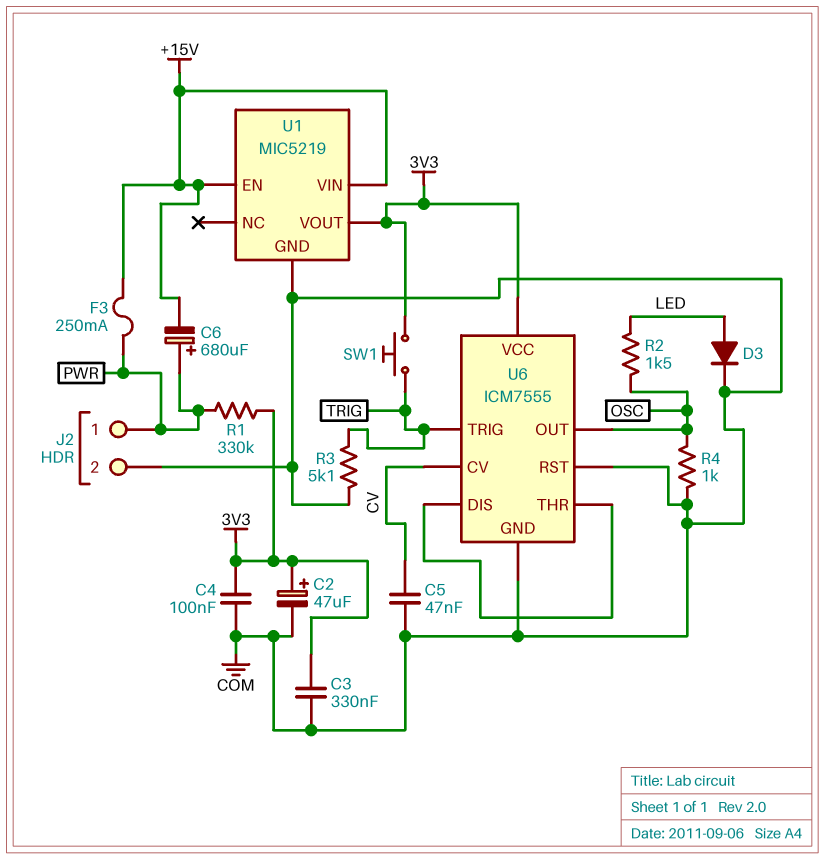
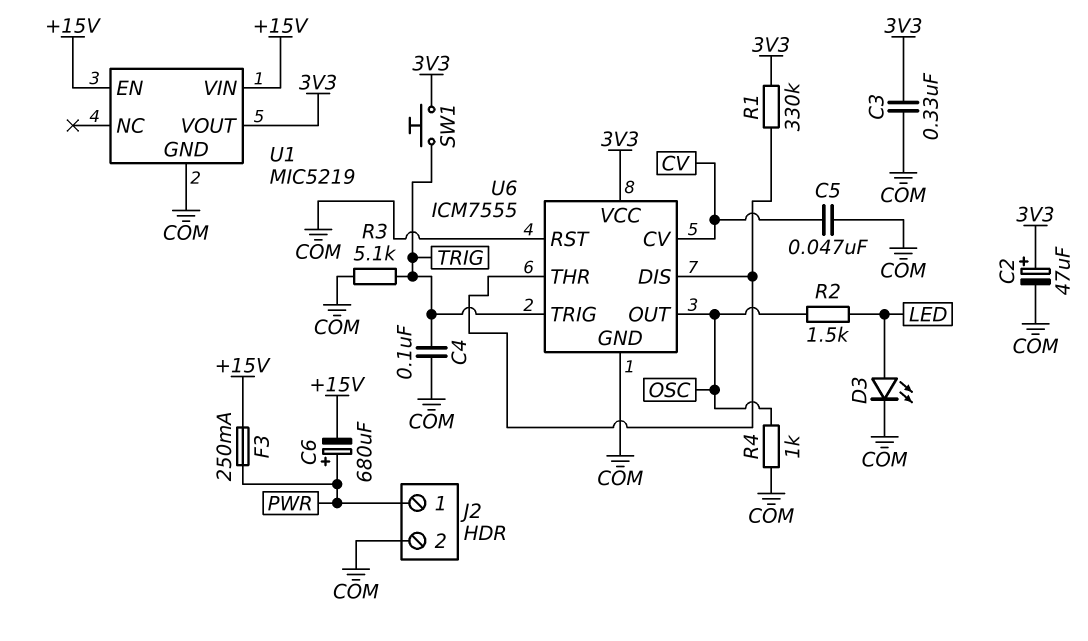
C4: 100nF (3V3, COM) -> 100nF (COM, TRIG)
D3: diode (A LED, K COM) -> LED (A LED, K COM)
R1: 330k (3V3, PWR) -> 330k (3V3, U6/DIS)

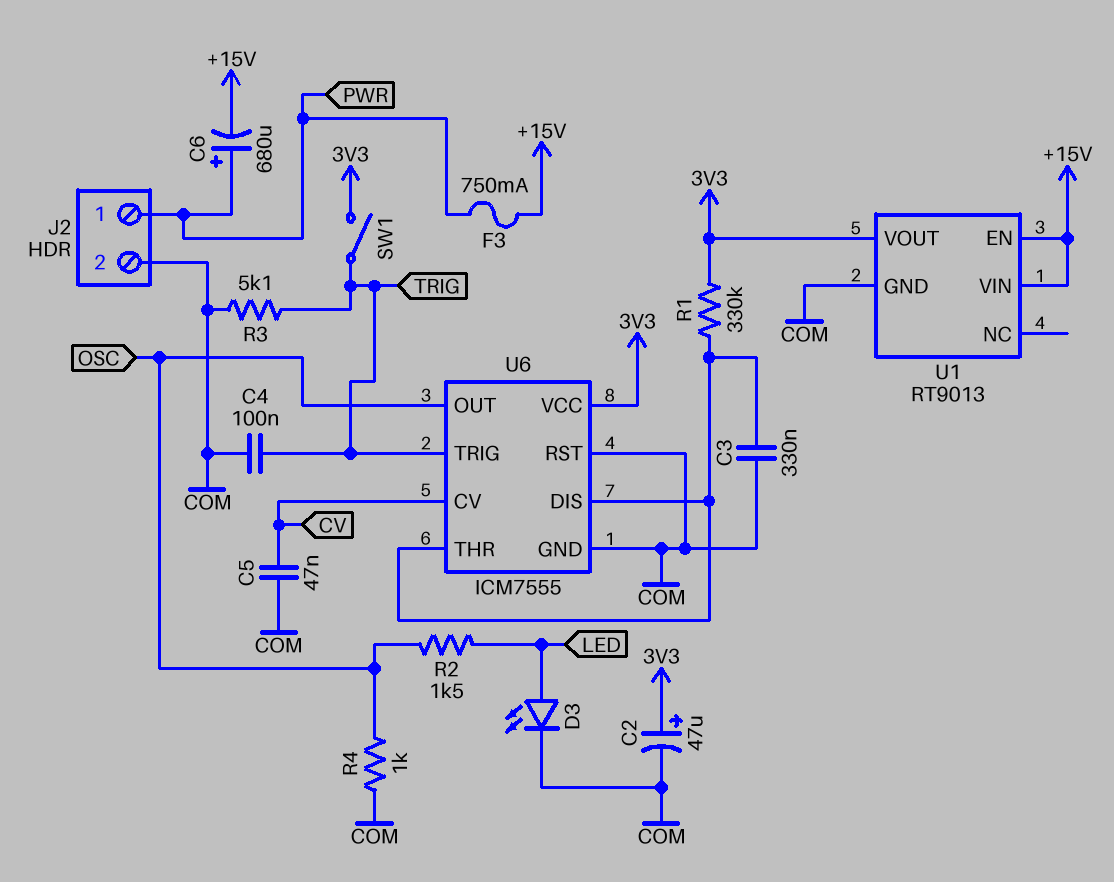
C3: 330nF (3V3, COM) -> 330nF (COM, U6/DIS)
F3: 250mA (+15V, PWR) -> 750mA (+15V, PWR)
SW1: button (3V3, TRIG) -> switch (3V3, TRIG)
U1: MIC5219 -> RT9013

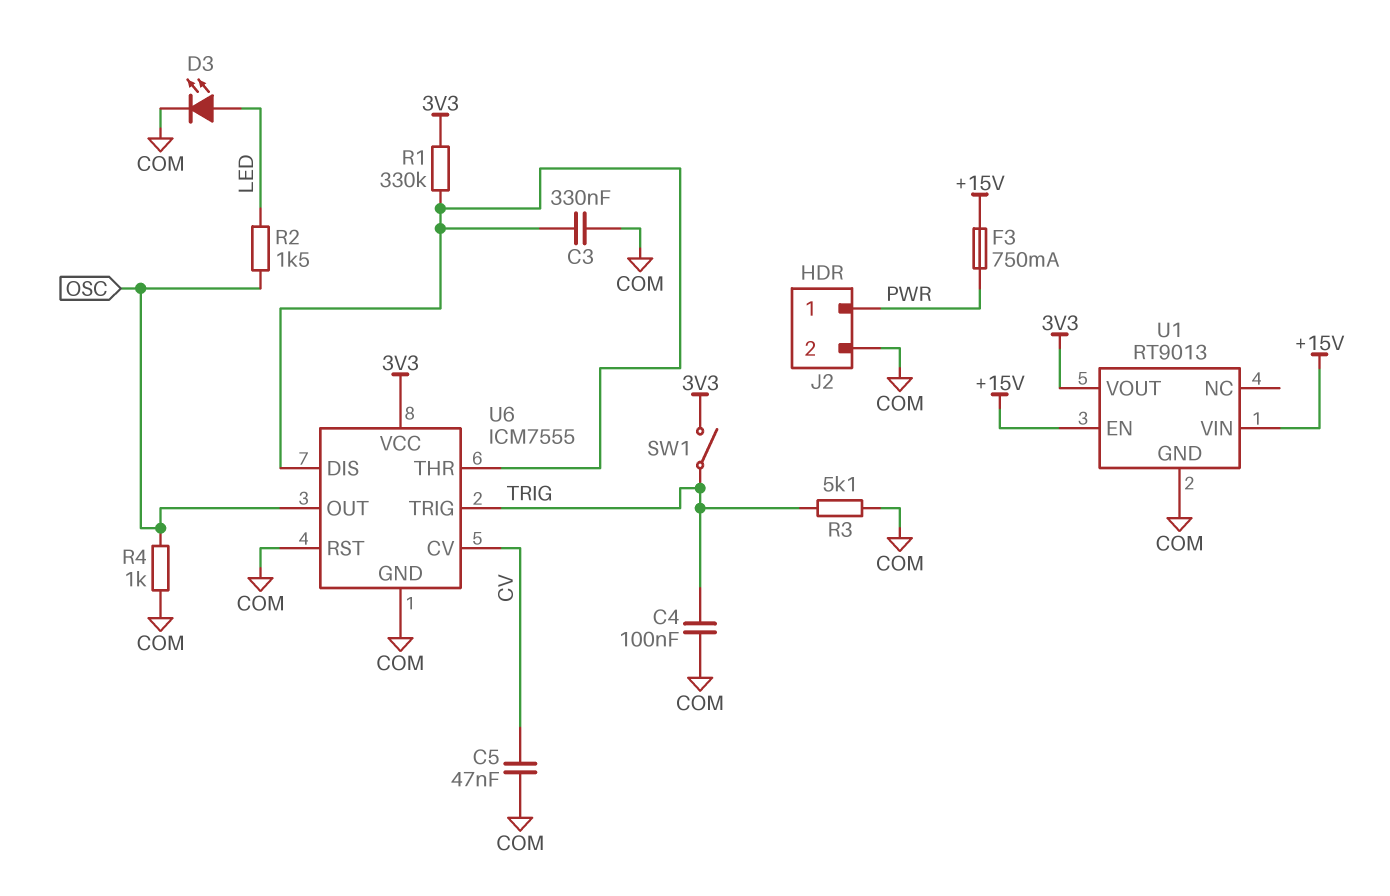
C2: 47uF (plus 3V3, minus COM) -> none
C6: 680uF (plus PWR, minus +15V) -> none

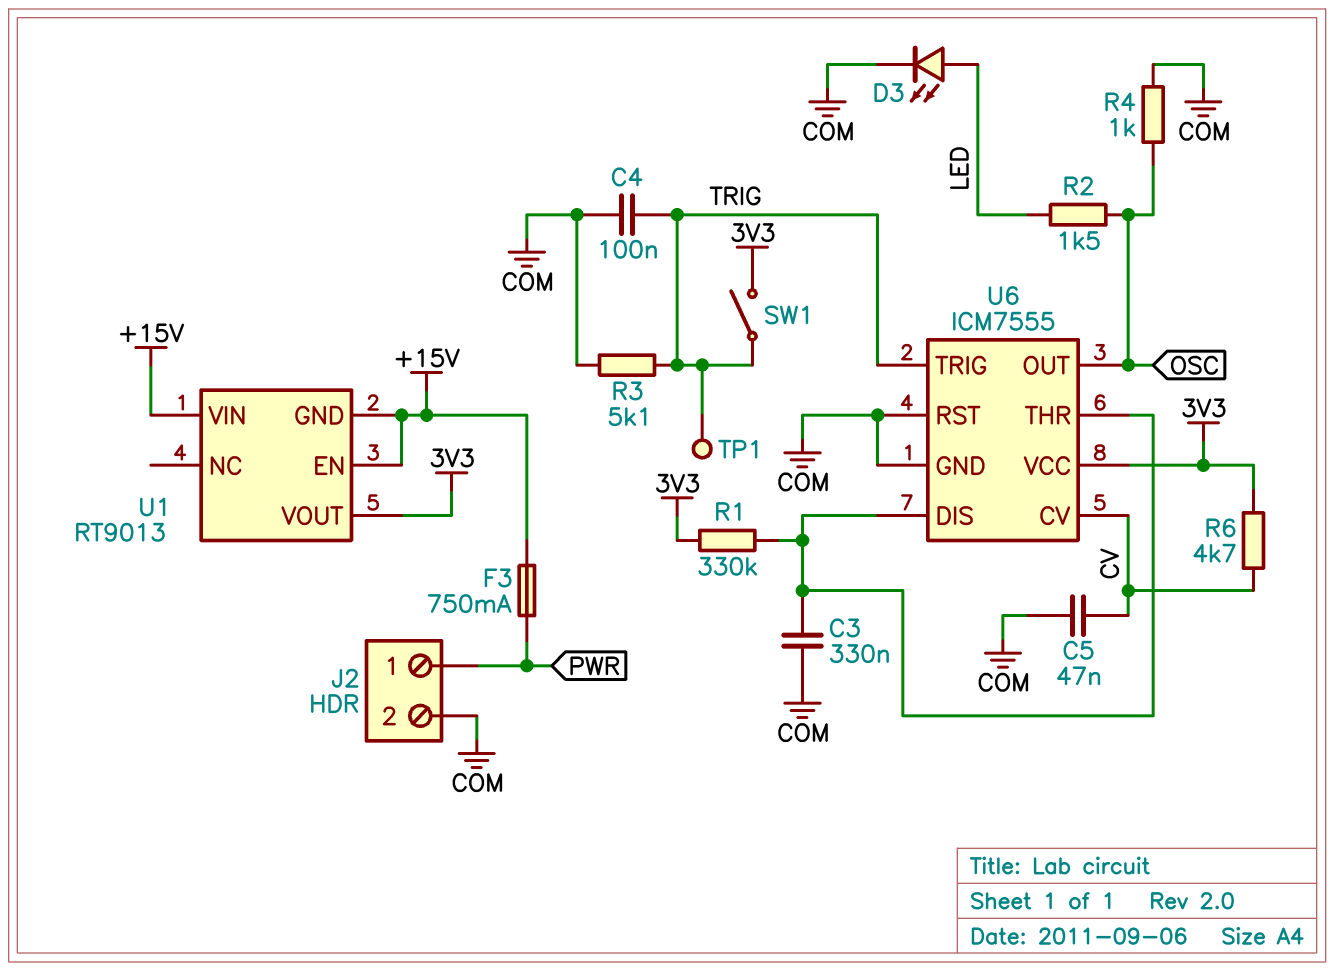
R6: none -> 4.7k (3V3, CV)
TP1: none -> test point (TRIG)
U1 pin GND: COM -> +15V

